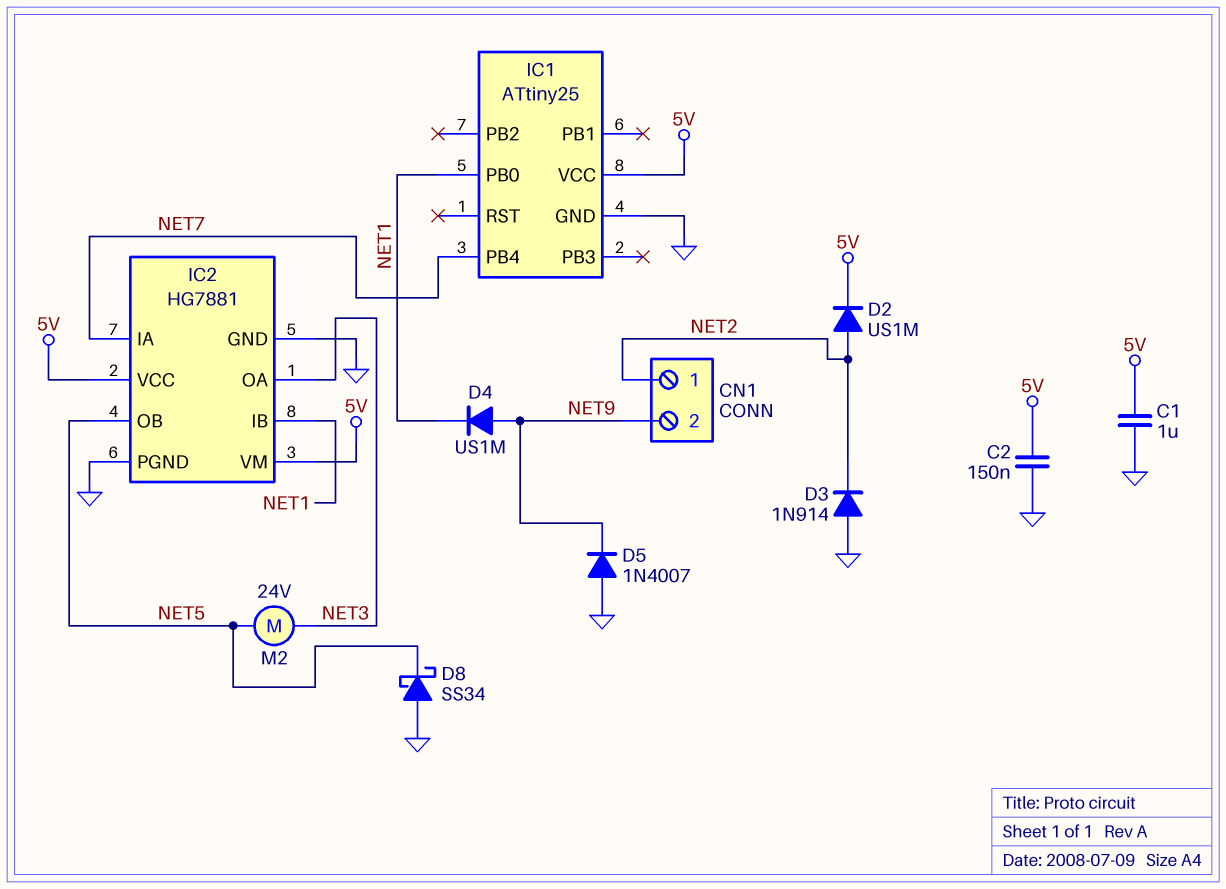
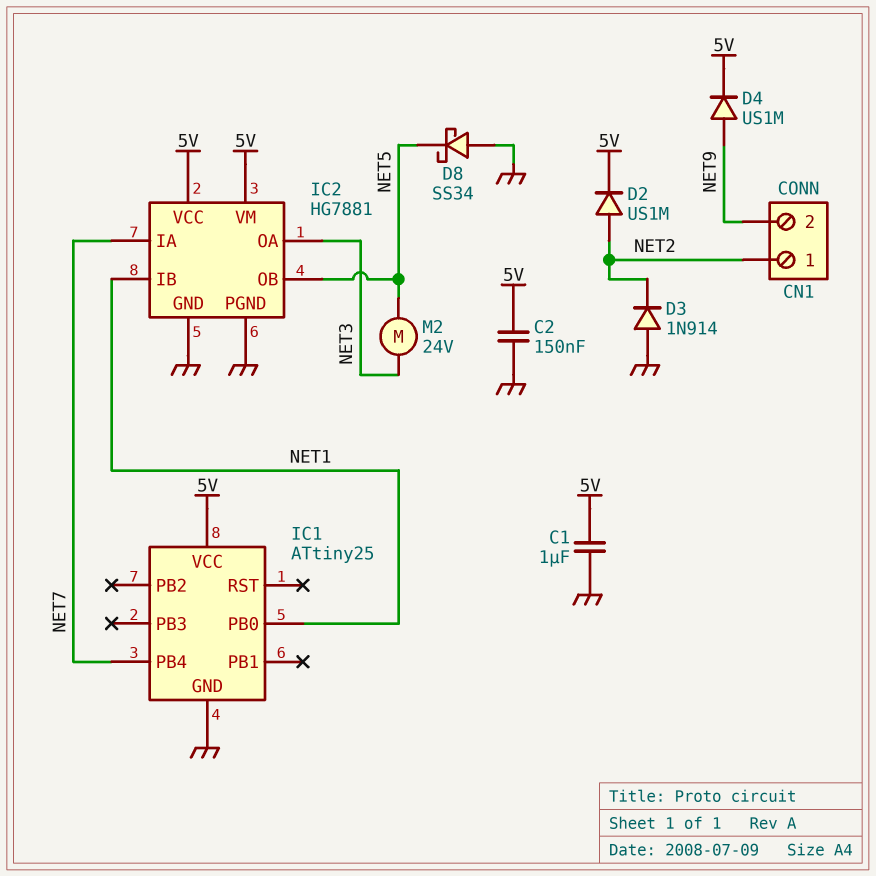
D4: diode US1M (A NET9, K NET1) -> diode US1M (A NET9, K 5V)
D5: diode 1N4007 (A GND, K NET9) -> none

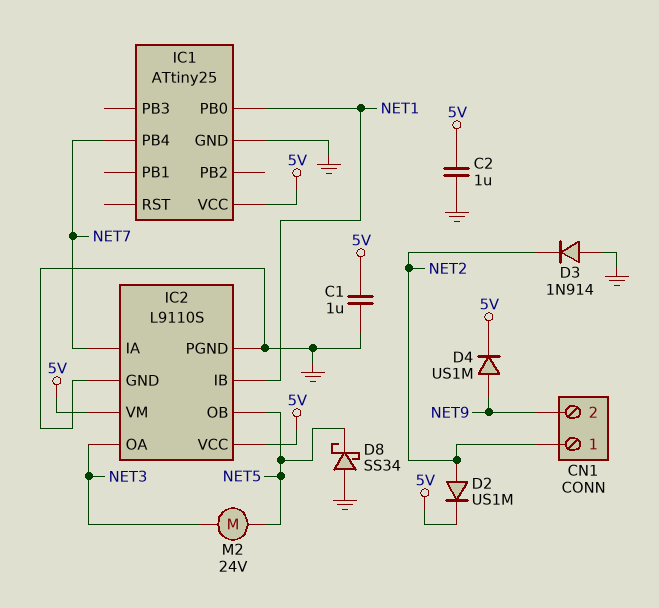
C2: 150nF (5V, GND) -> 1uF (5V, GND)
IC2: HG7881 -> L9110S

